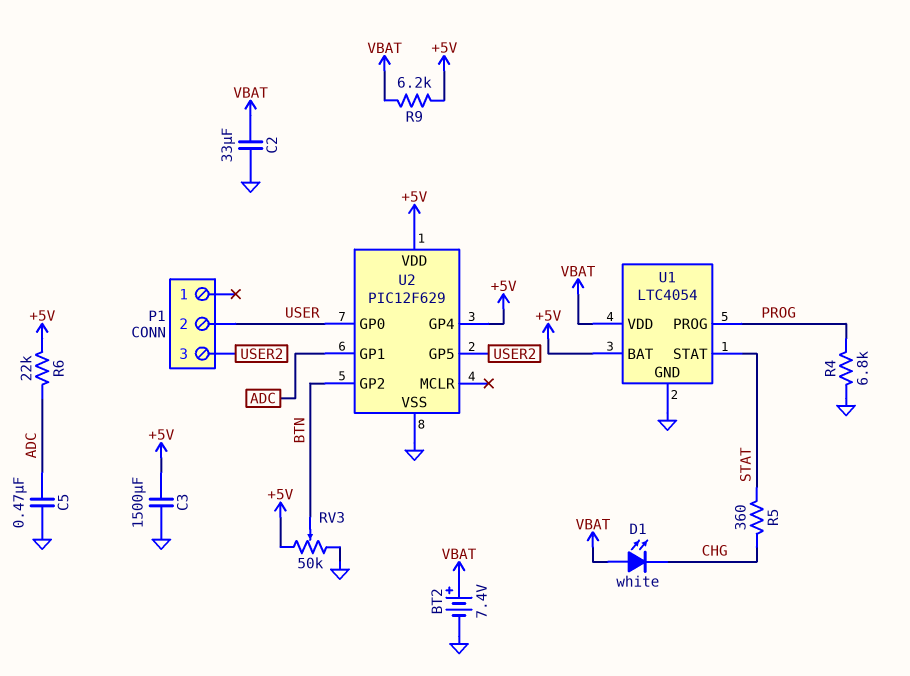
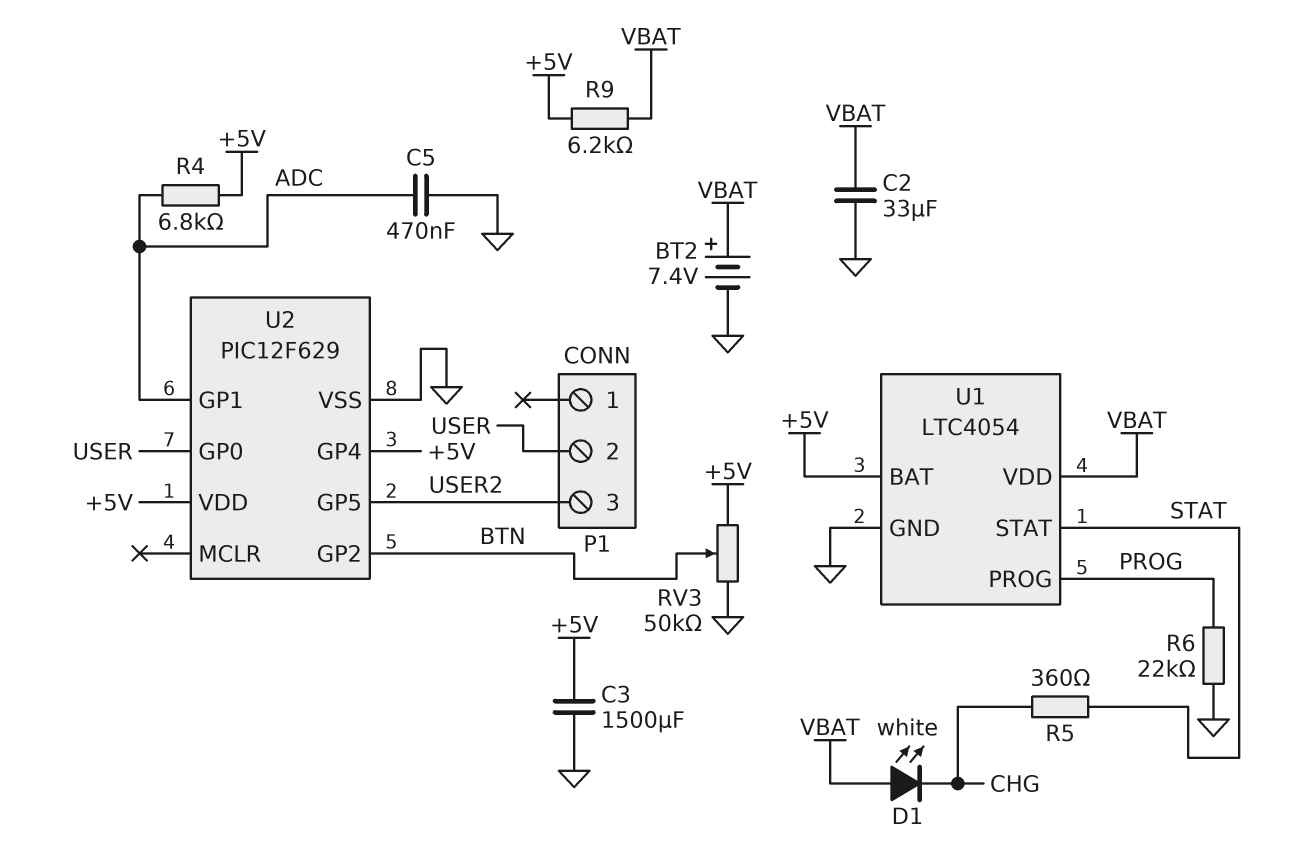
R4: 6.8k (GND, PROG) -> 6.8k (+5V, ADC)
R6: 22k (+5V, ADC) -> 22k (GND, PROG)

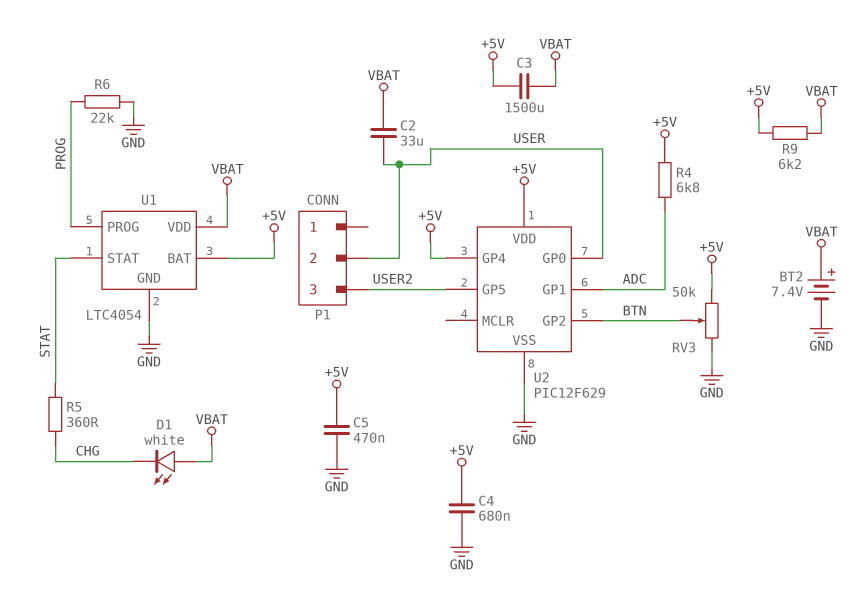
C2: 33uF (GND, VBAT) -> 33uF (USER, VBAT)
C3: 1500uF (+5V, GND) -> 1500uF (+5V, VBAT)
C4: none -> 680nF (+5V, GND)
C5: 470nF (ADC, GND) -> 470nF (+5V, GND)

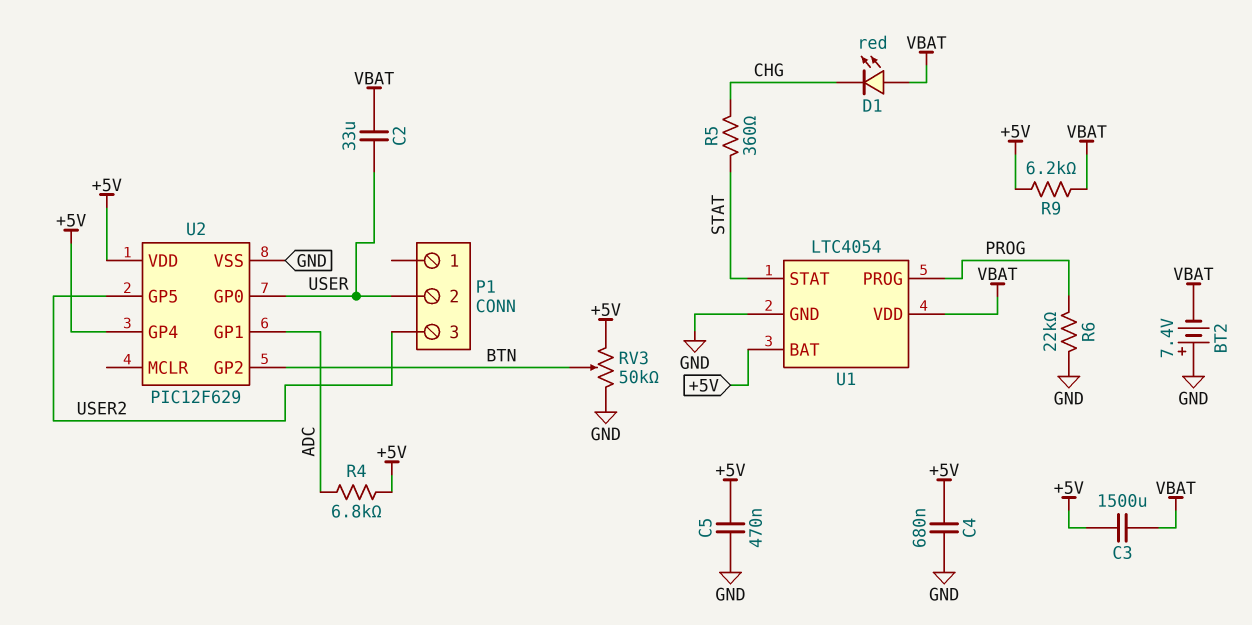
BT2: 7.4V (plus VBAT, minus GND) -> 7.4V (plus GND, minus VBAT)
D1: LED white (A VBAT, K CHG) -> LED red (A VBAT, K CHG)

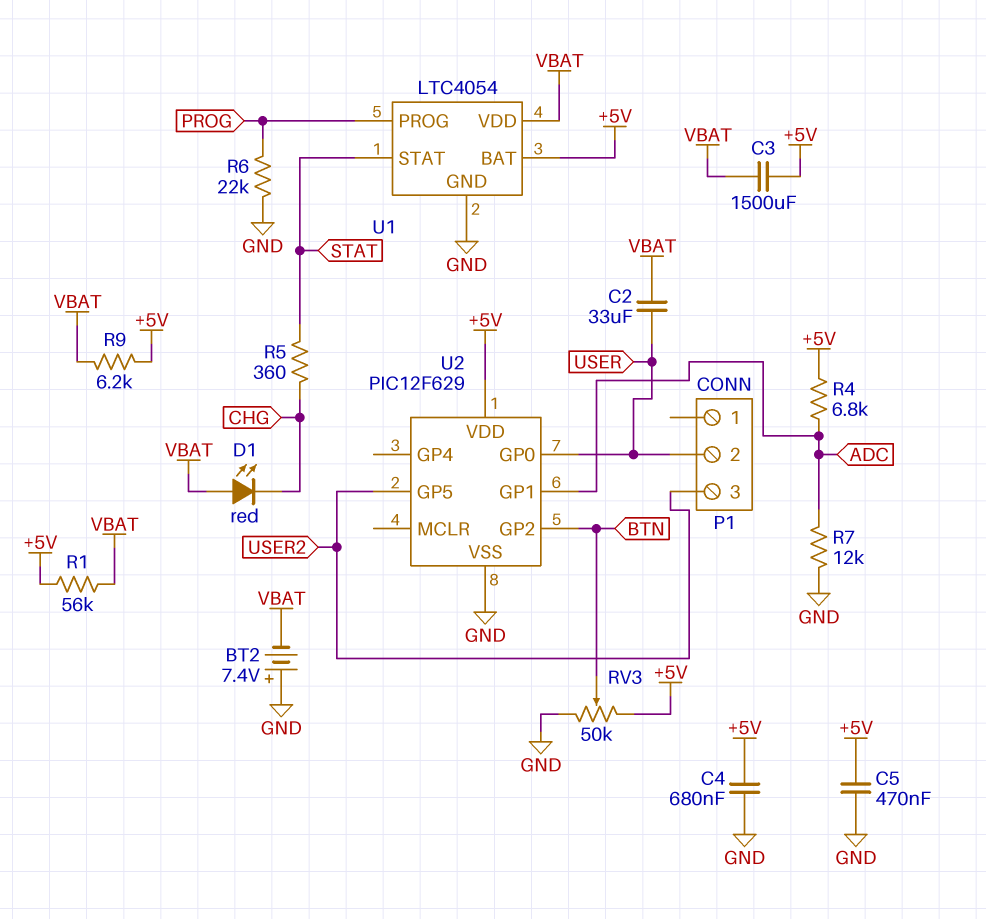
R1: none -> 56k (+5V, VBAT)
R7: none -> 12k (ADC, GND)
U2 pin GP4: +5V -> none

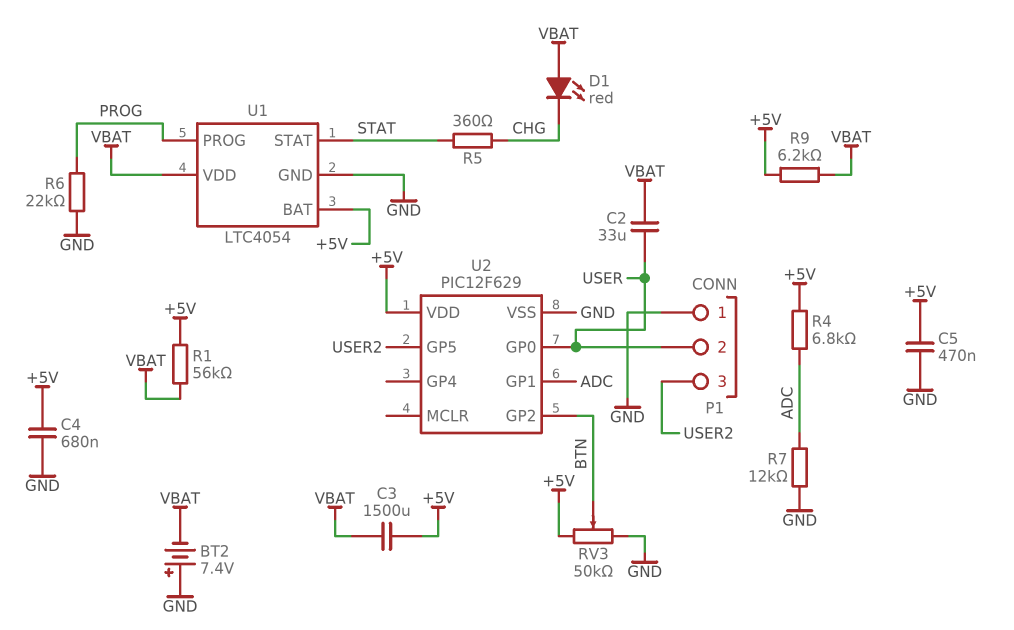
P1 pin 1: none -> GND

